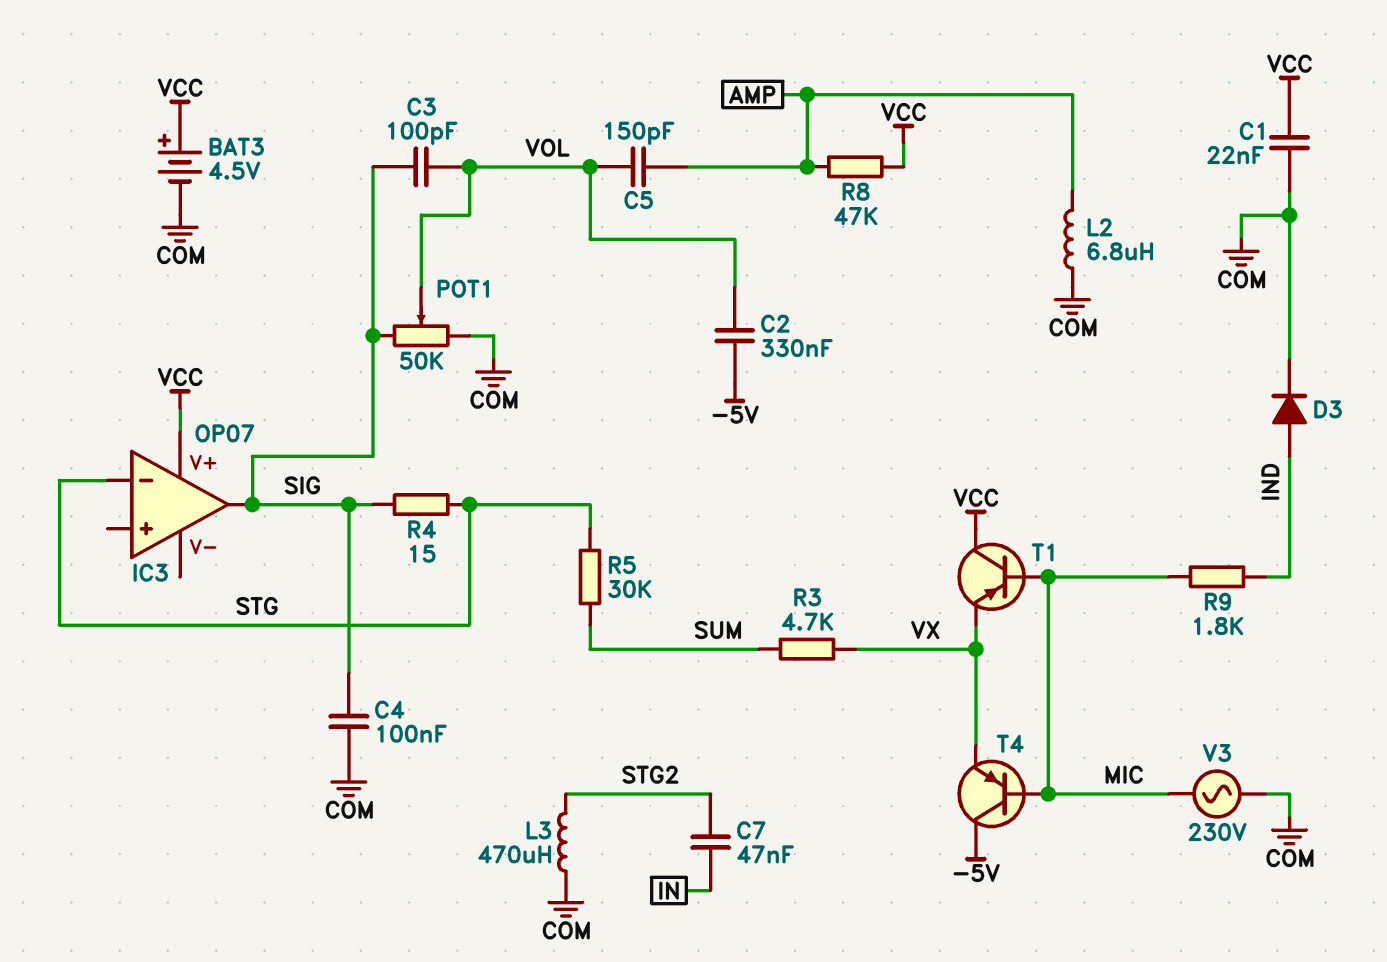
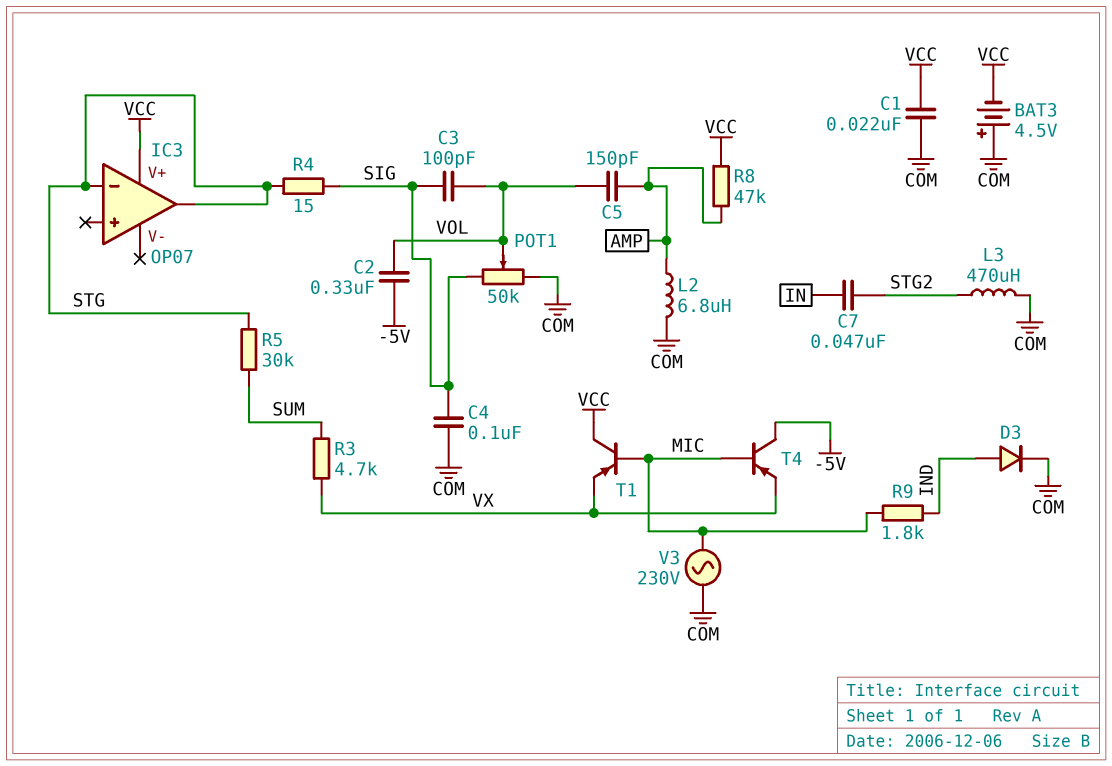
BAT3: 4.5V (plus VCC, minus COM) -> 4.5V (plus COM, minus VCC)
IC3 pin out: SIG -> STG

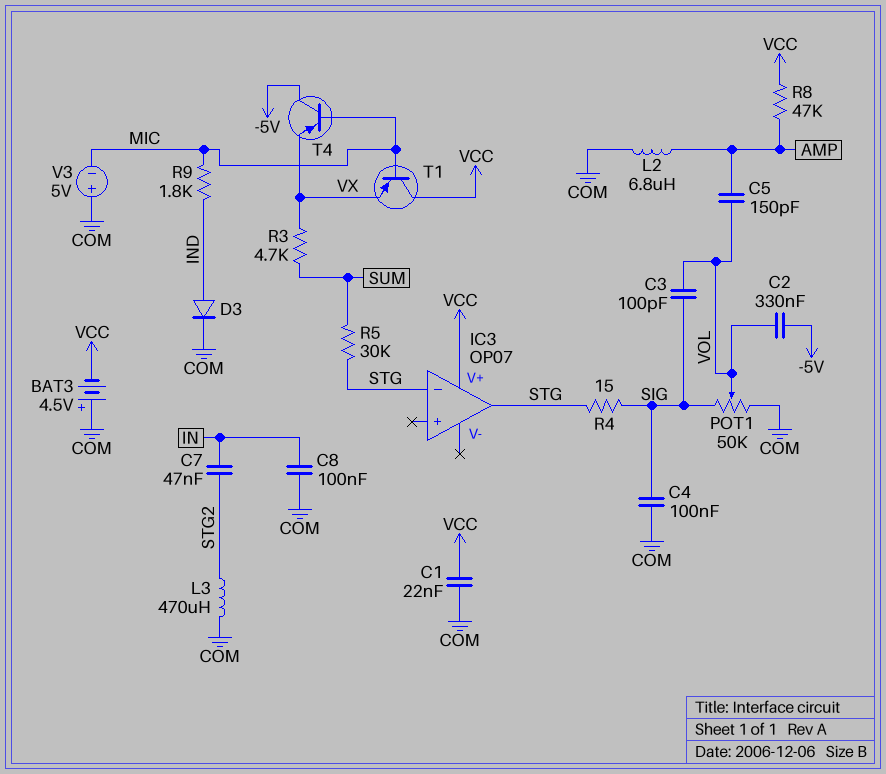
C8: none -> 100nF (COM, IN)
V3: AC 230V (COM, MIC) -> 5V (plus COM, minus MIC)

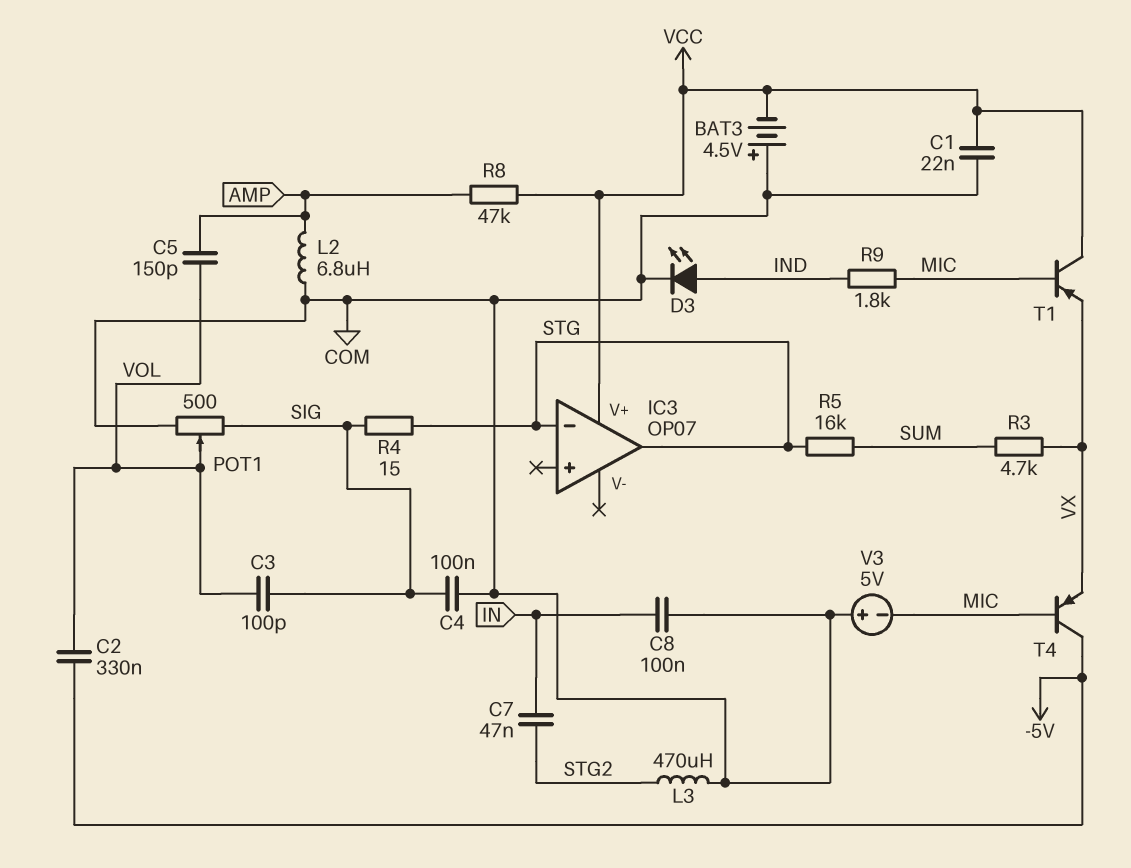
D3: diode (A IND, K COM) -> LED (A IND, K COM)
POT1: 50k (COM, SIG, wiper VOL) -> 500 (COM, SIG, wiper VOL)
R5: 30k (STG, SUM) -> 16k (STG, SUM)

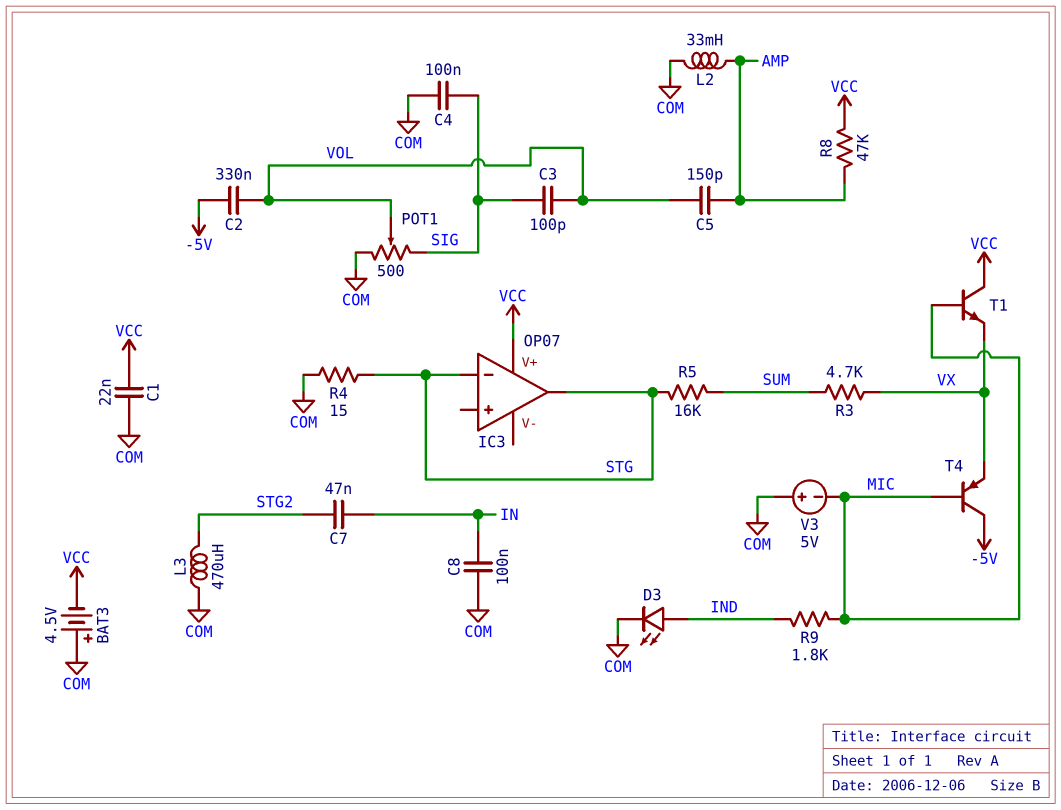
L2: 6.8uH (AMP, COM) -> 33mH (AMP, COM)
R4: 15 (SIG, STG) -> 15 (COM, STG)
T1: PNP (B MIC, C VCC, E VX) -> NPN (B MIC, C VCC, E VX)

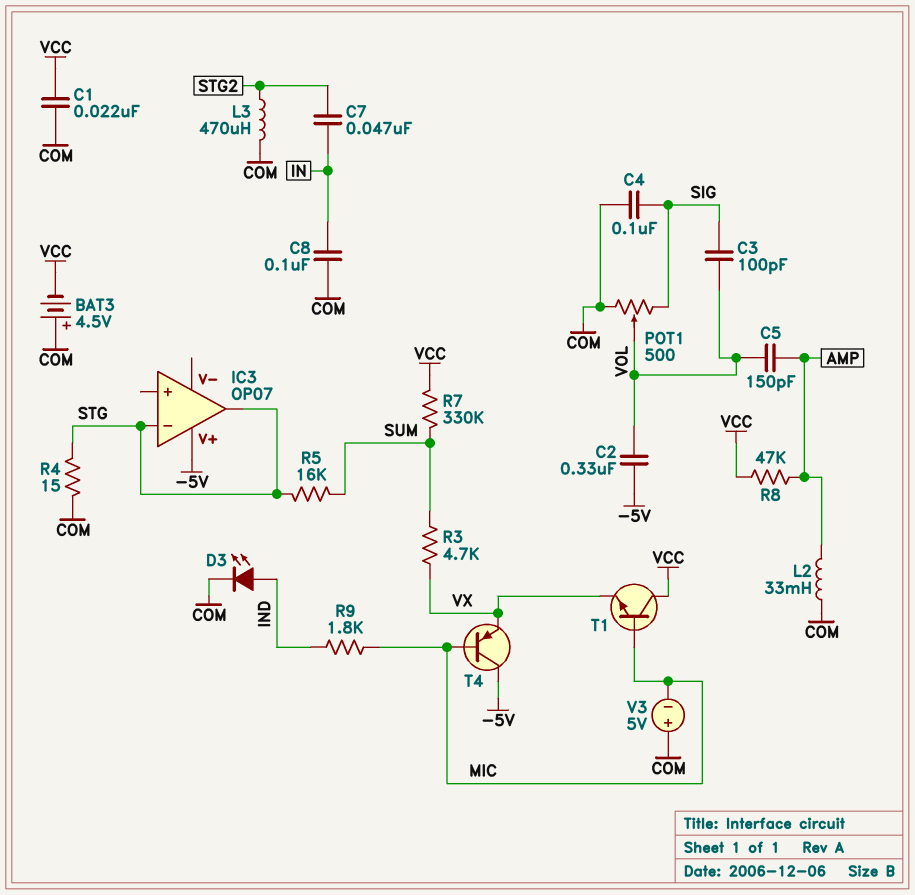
IC3 pin V+: VCC -> -5V
R7: none -> 330k (SUM, VCC)

